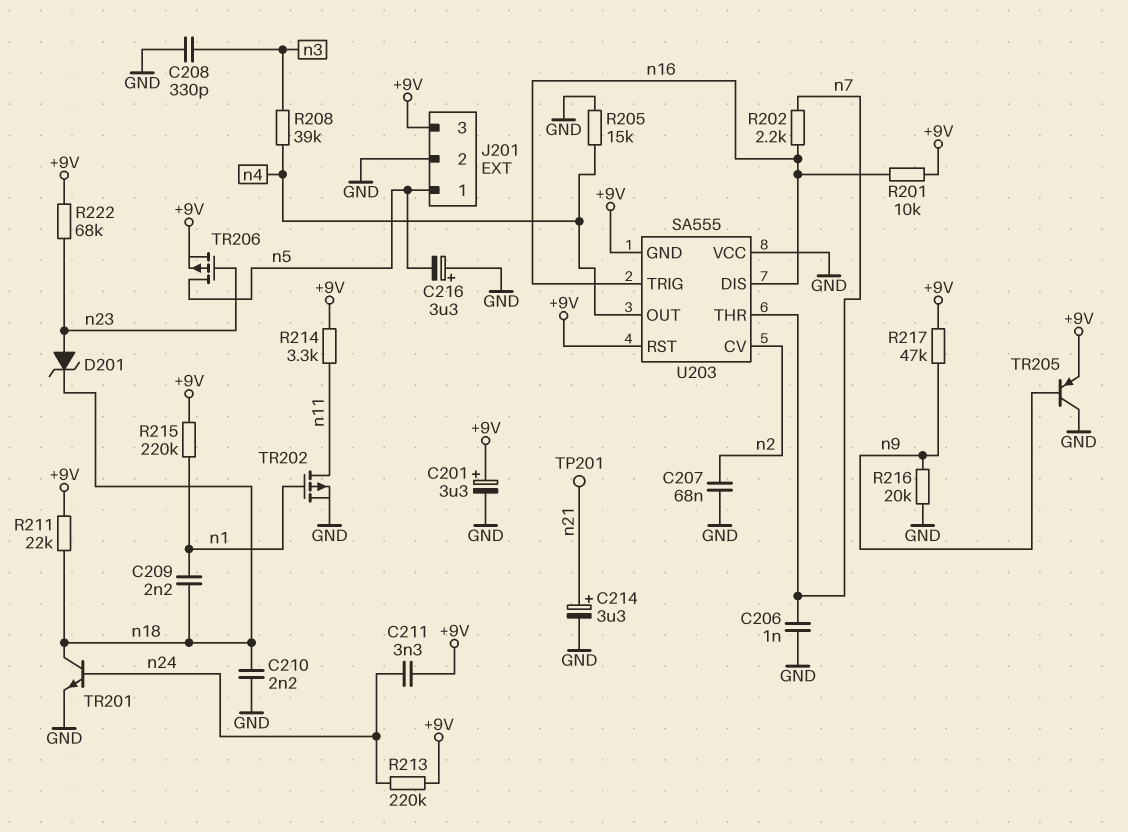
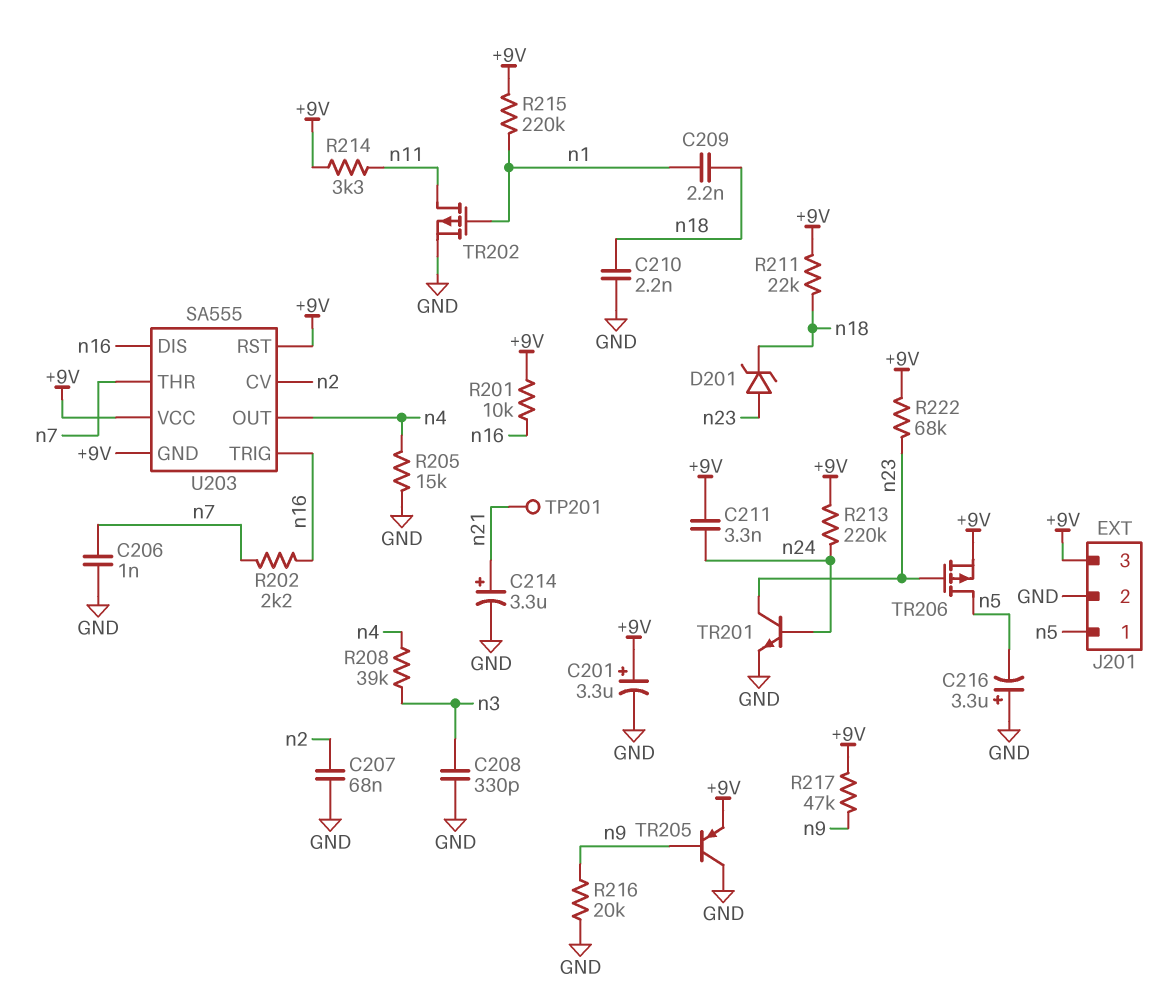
TR201: NPN (B n24, C n18, E GND) -> NPN (B n24, C n23, E GND)
U203 pin VCC: GND -> +9V

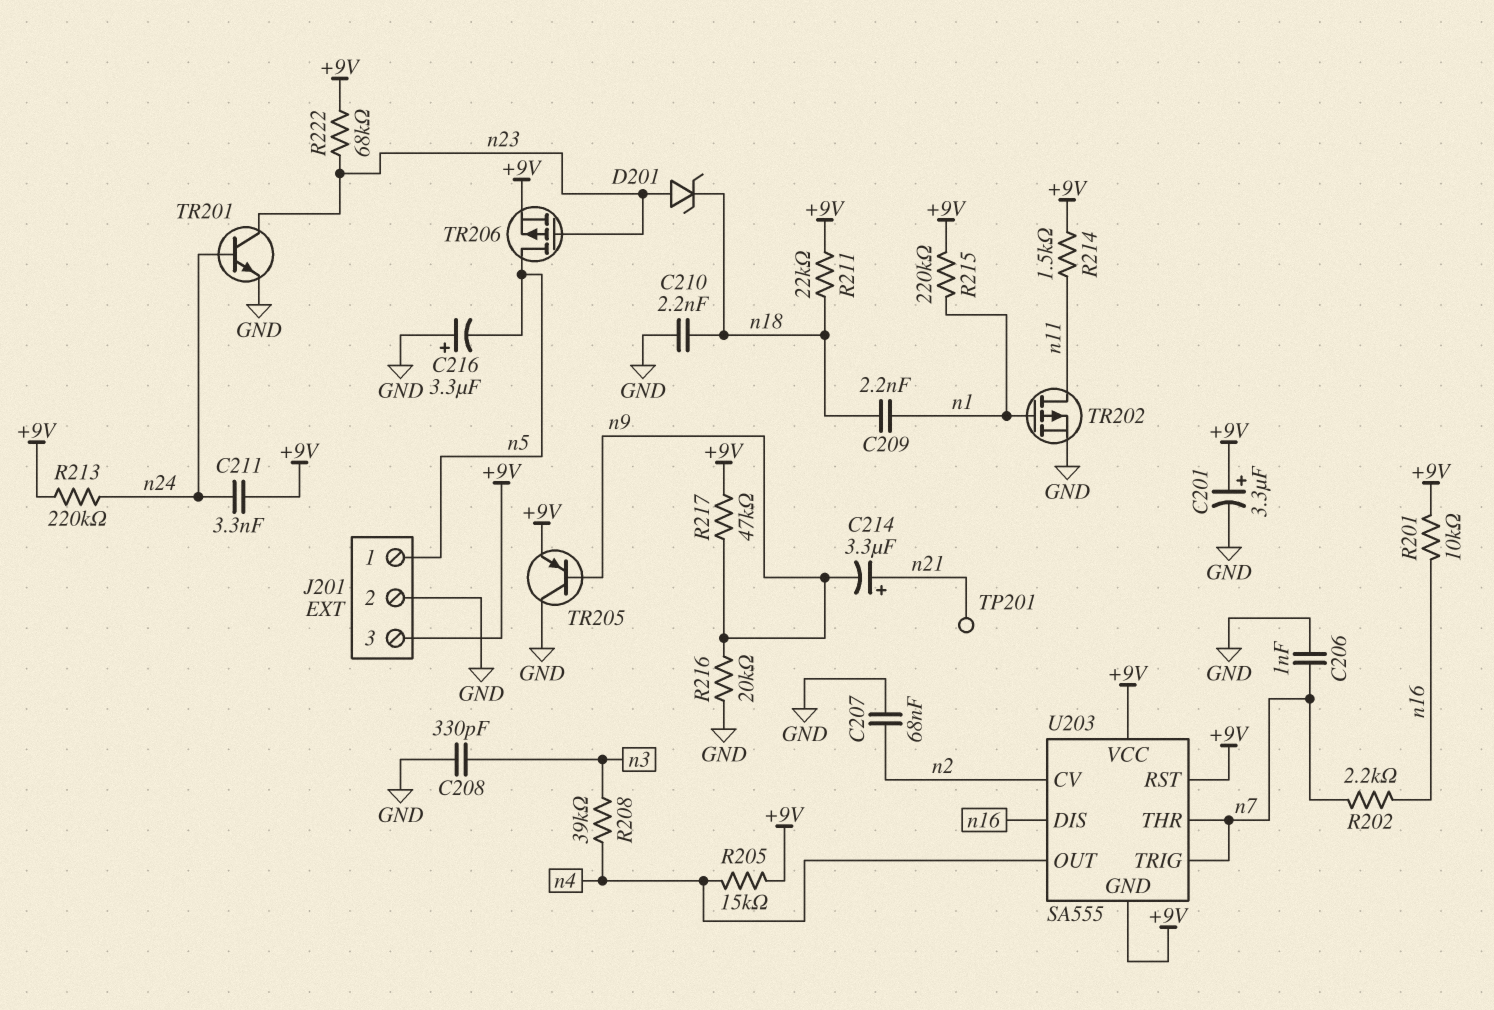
C214: 3.3uF (plus n21, minus GND) -> 3.3uF (plus n21, minus n9)
R205: 15k (GND, n4) -> 15k (+9V, n4)
R214: 3.3k (+9V, n11) -> 1.5k (+9V, n11)
U203 pin TRIG: n16 -> n7

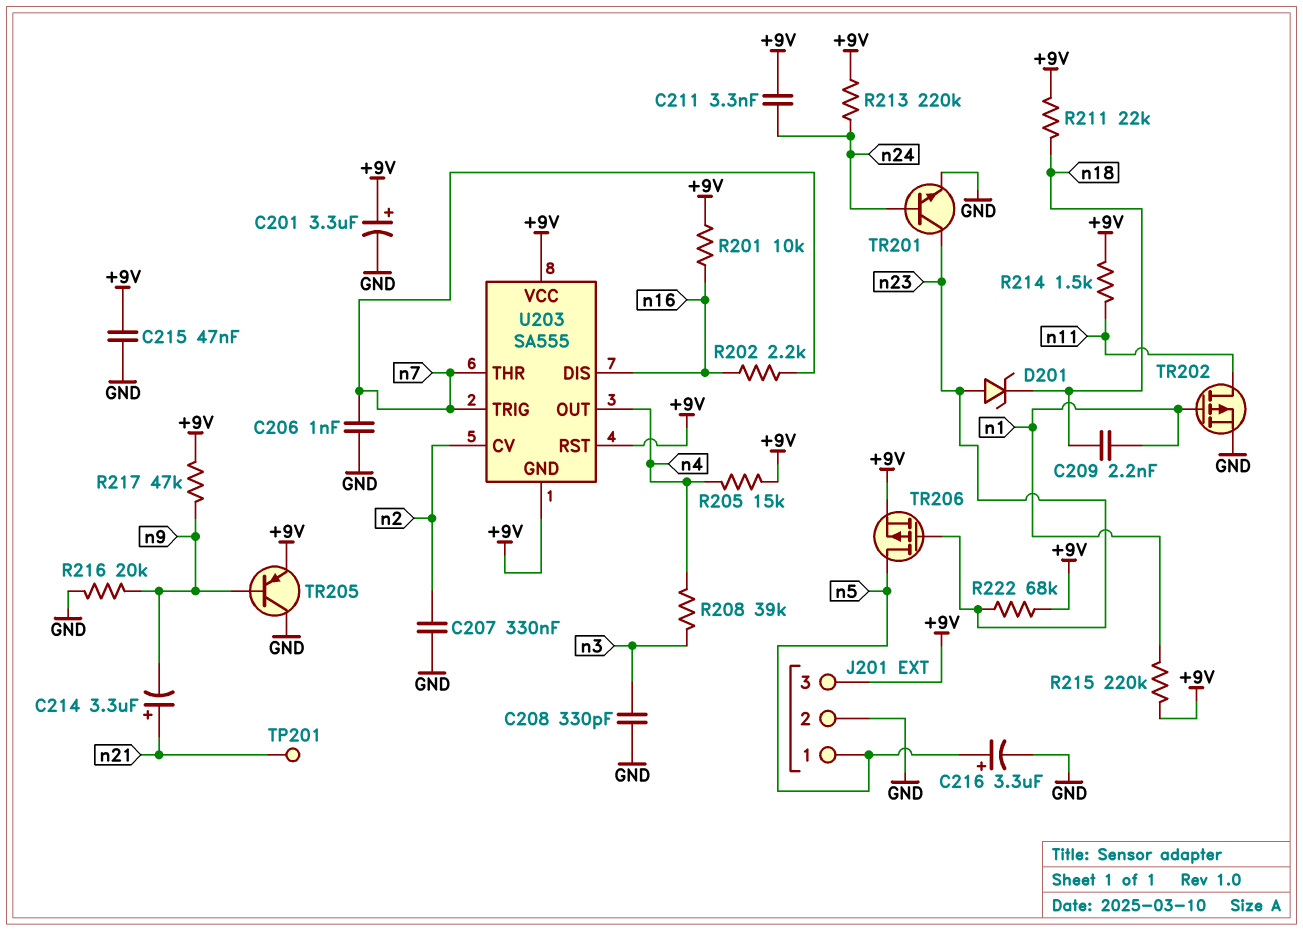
C207: 68nF (GND, n2) -> 330nF (GND, n2)
C210: 2.2nF (GND, n18) -> none
C215: none -> 47nF (+9V, GND)
C216: 3.3uF (plus GND, minus n5) -> 3.3uF (plus n5, minus GND)

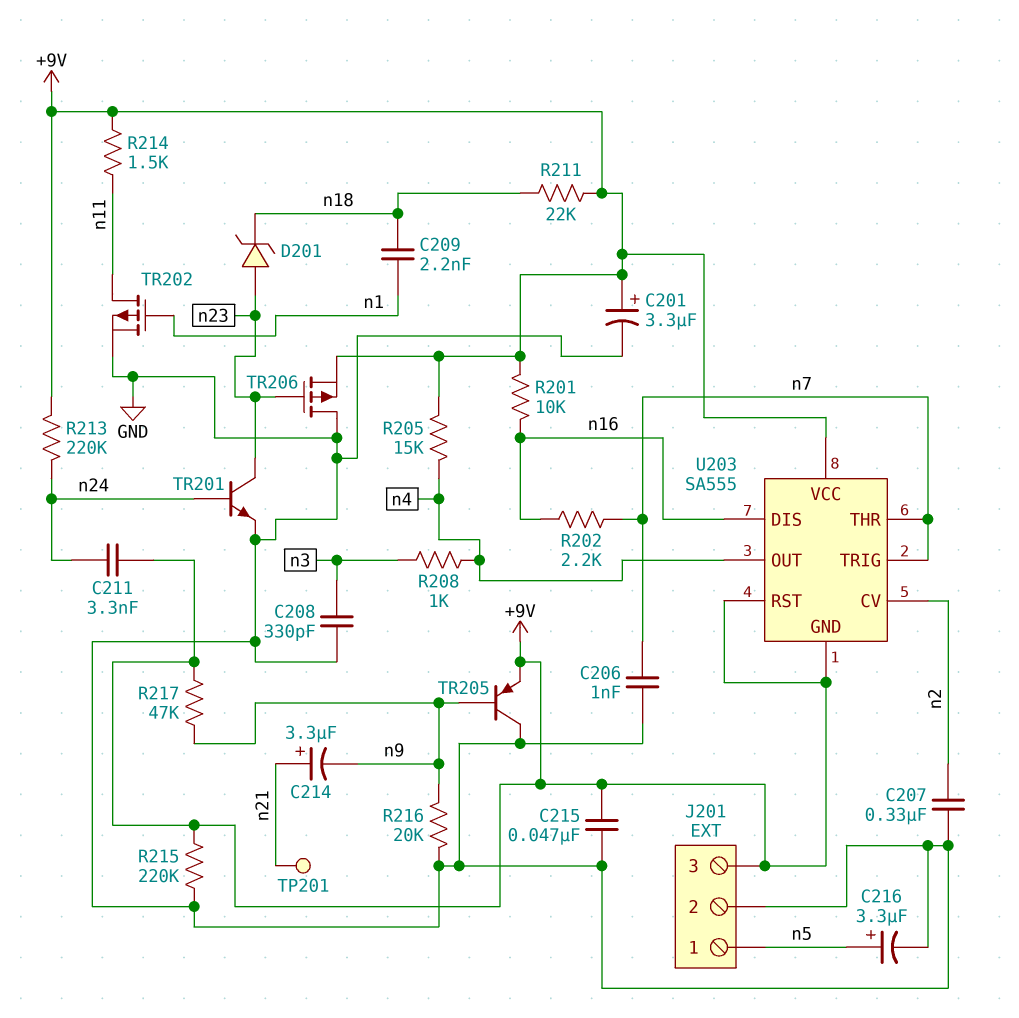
R208: 39k (n3, n4) -> 1k (n3, n4)
R215: 220k (+9V, n1) -> 220k (+9V, GND)
R222: 68k (+9V, n23) -> none
TR206: PMOS (G n23, D n5, S +9V) -> PMOS (G n23, D GND, S +9V)

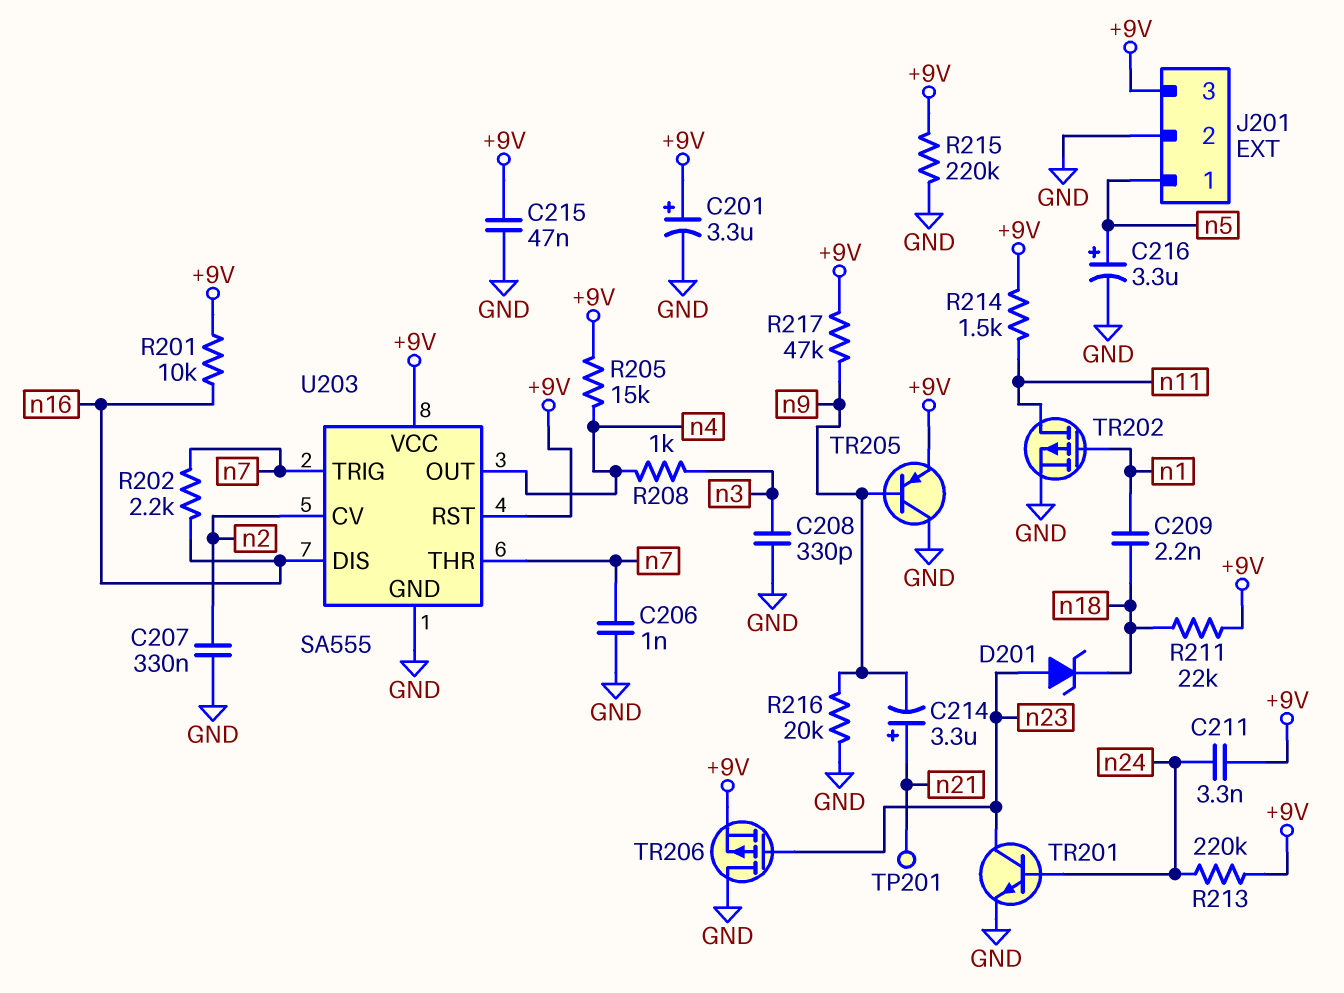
U203 pin GND: +9V -> GND

